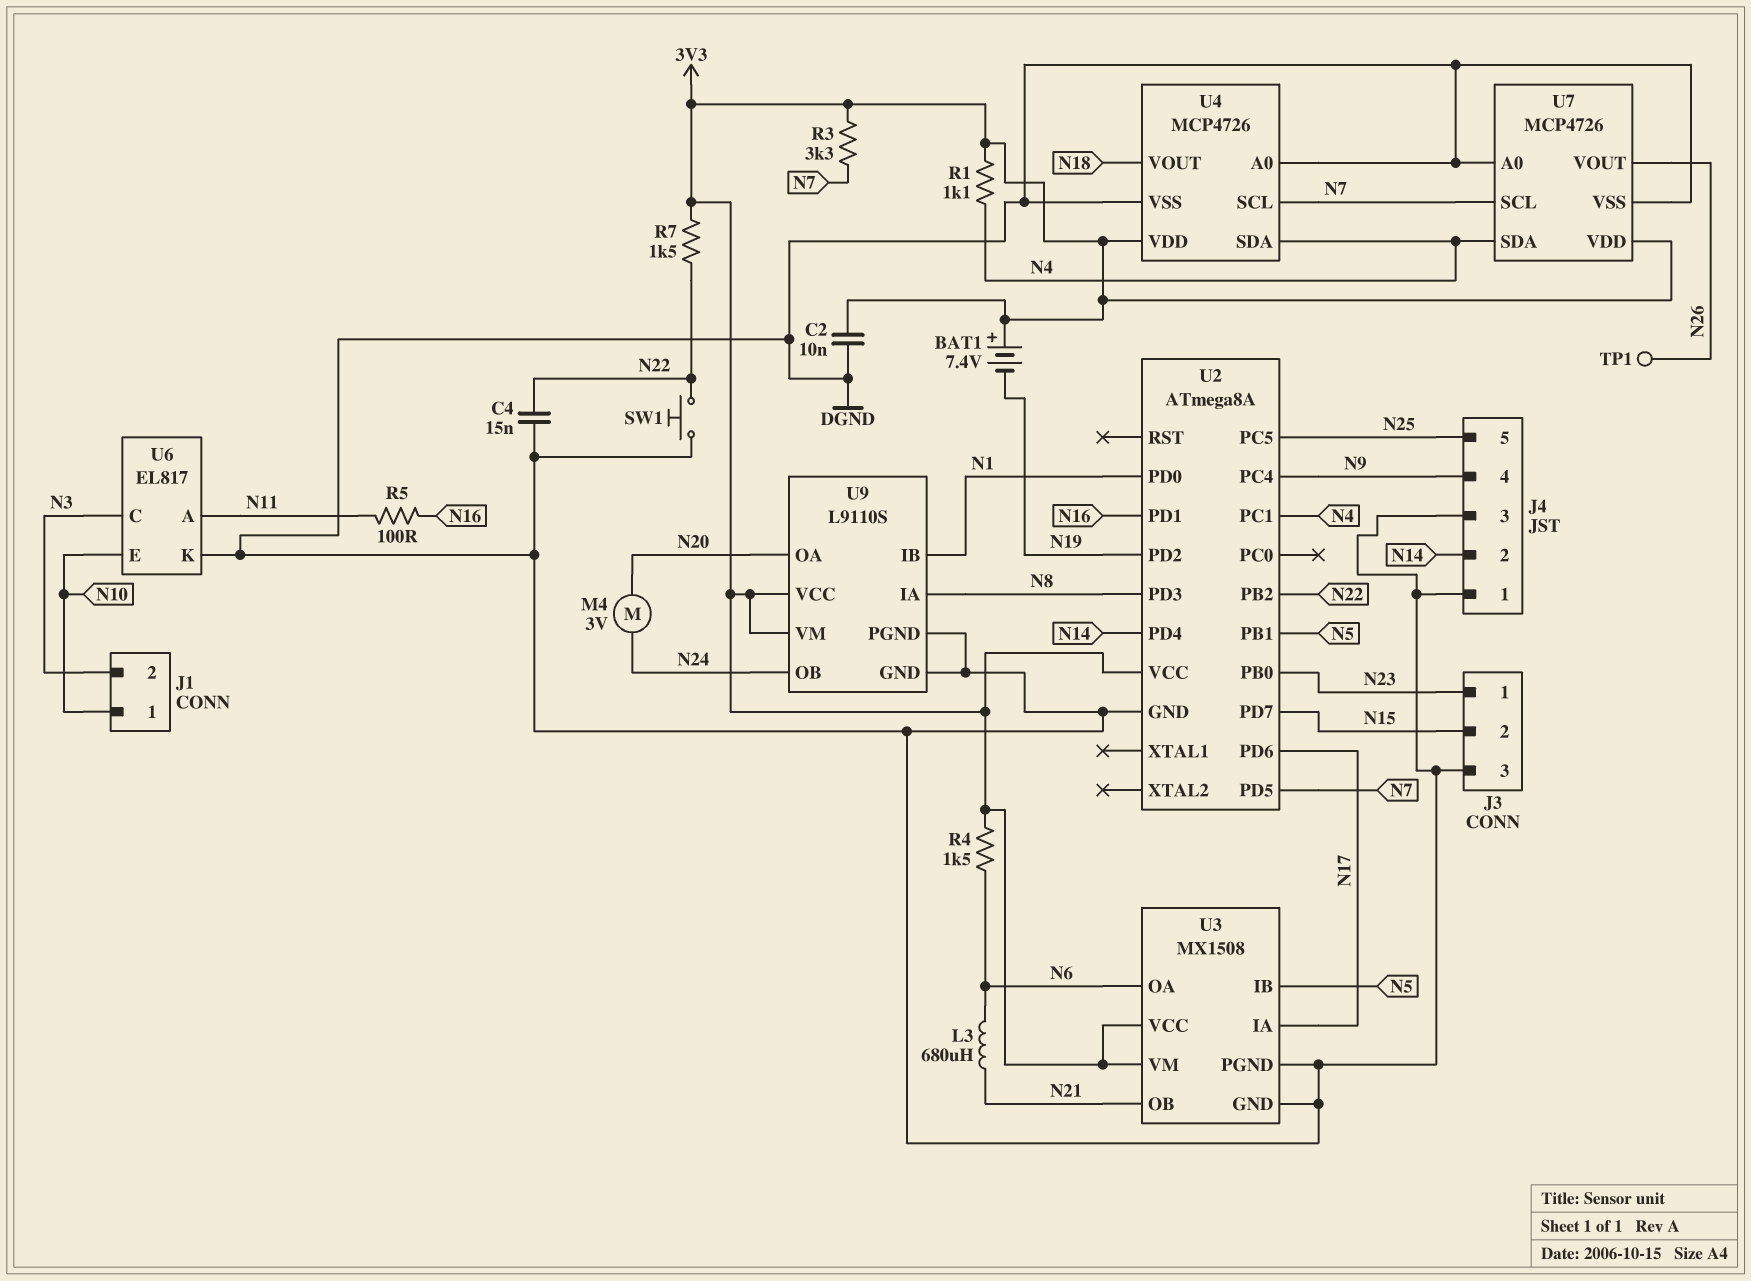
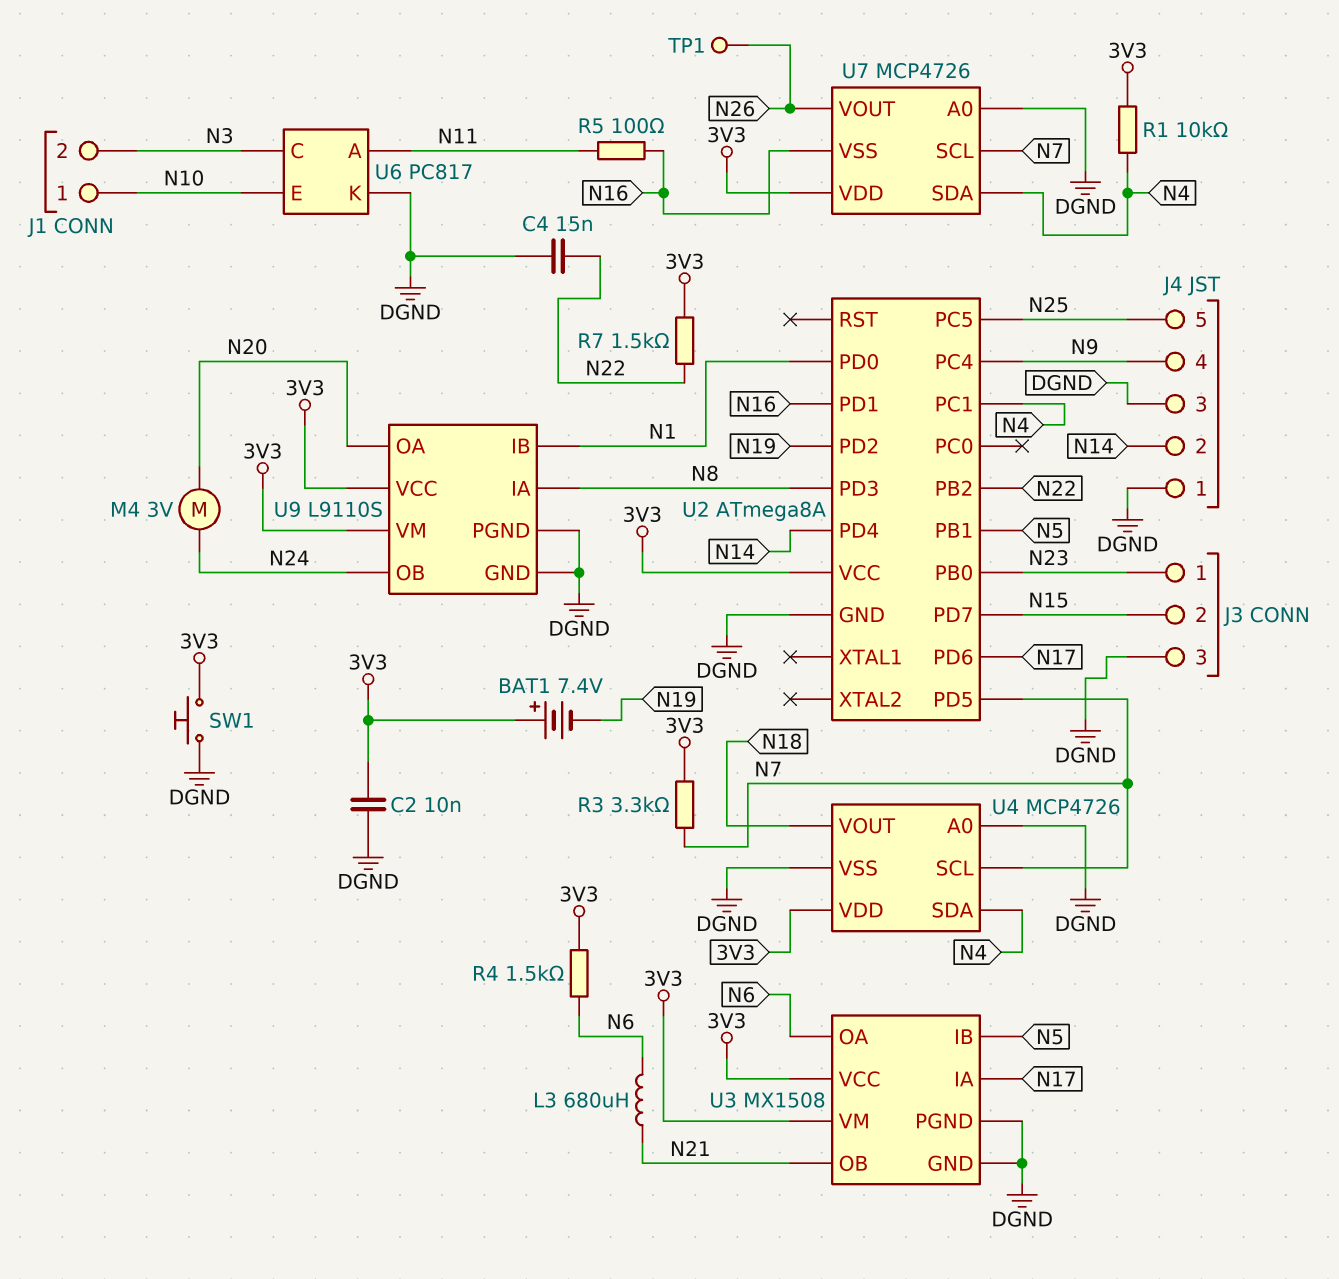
R1: 1.1k (3V3, N4) -> 10k (3V3, N4)
SW1: button (DGND, N22) -> button (3V3, DGND)
U6: EL817 -> PC817
U7 pin VSS: DGND -> N16

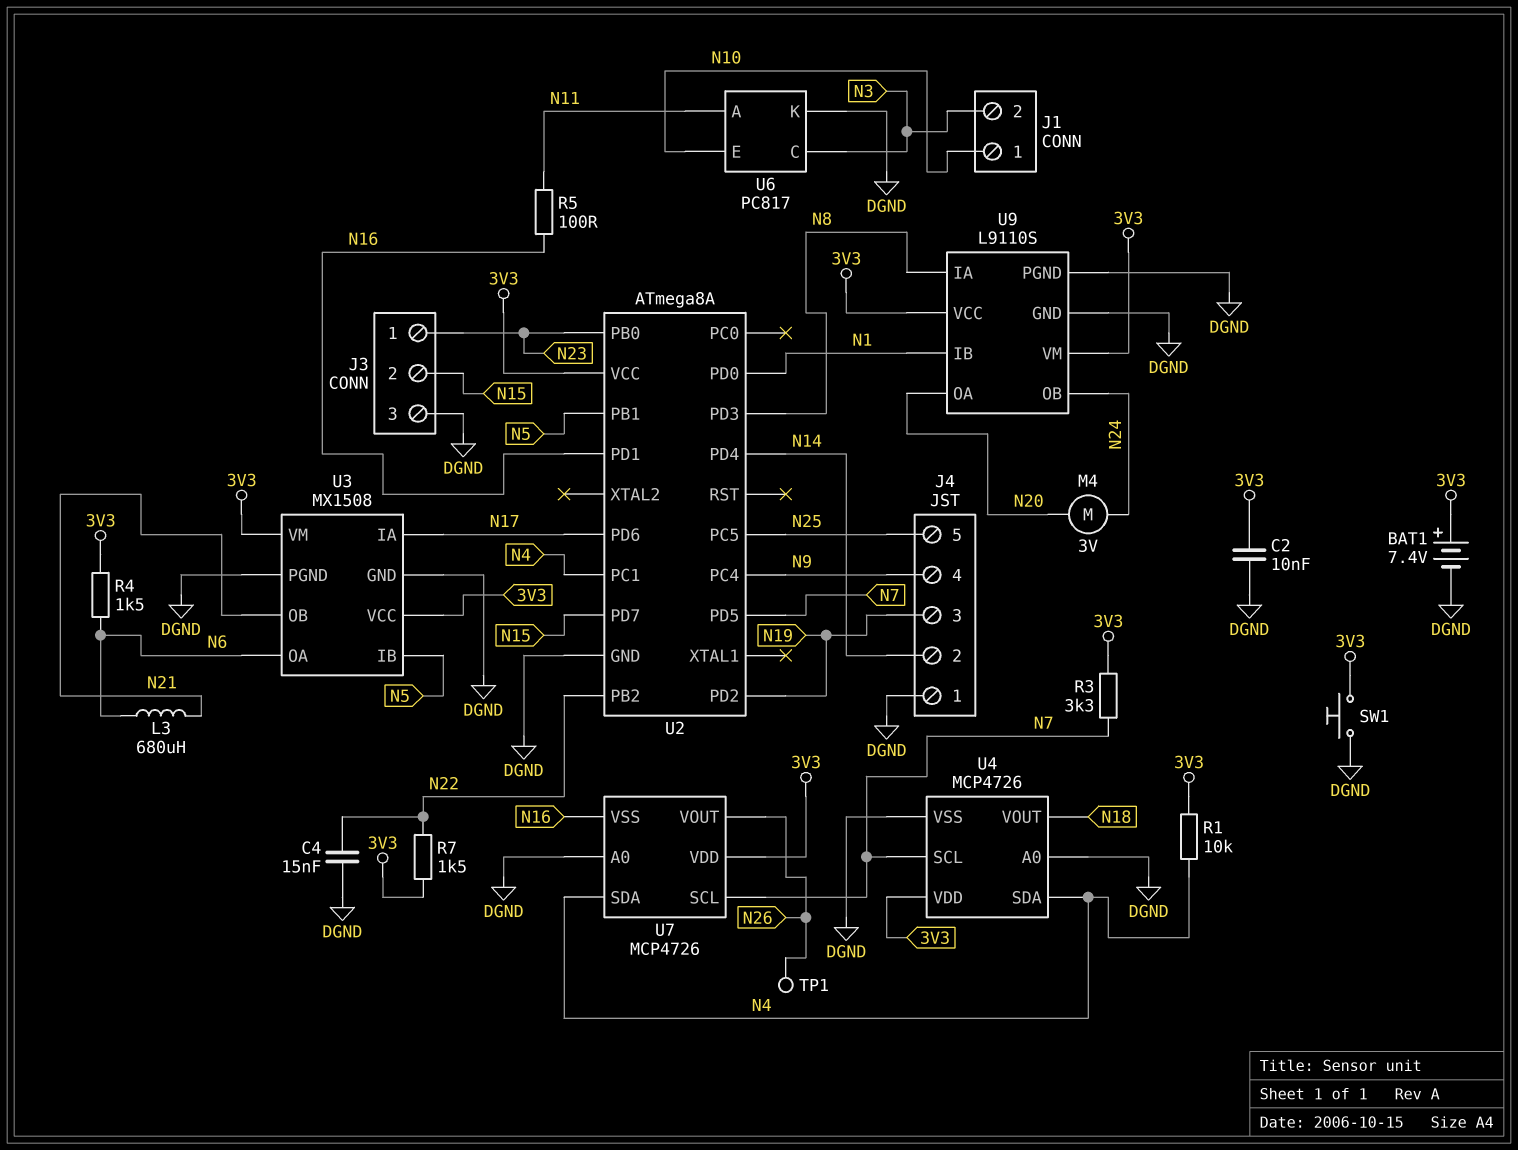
BAT1: 7.4V (plus 3V3, minus N19) -> 7.4V (plus 3V3, minus DGND)
J4 pin 3: DGND -> N19

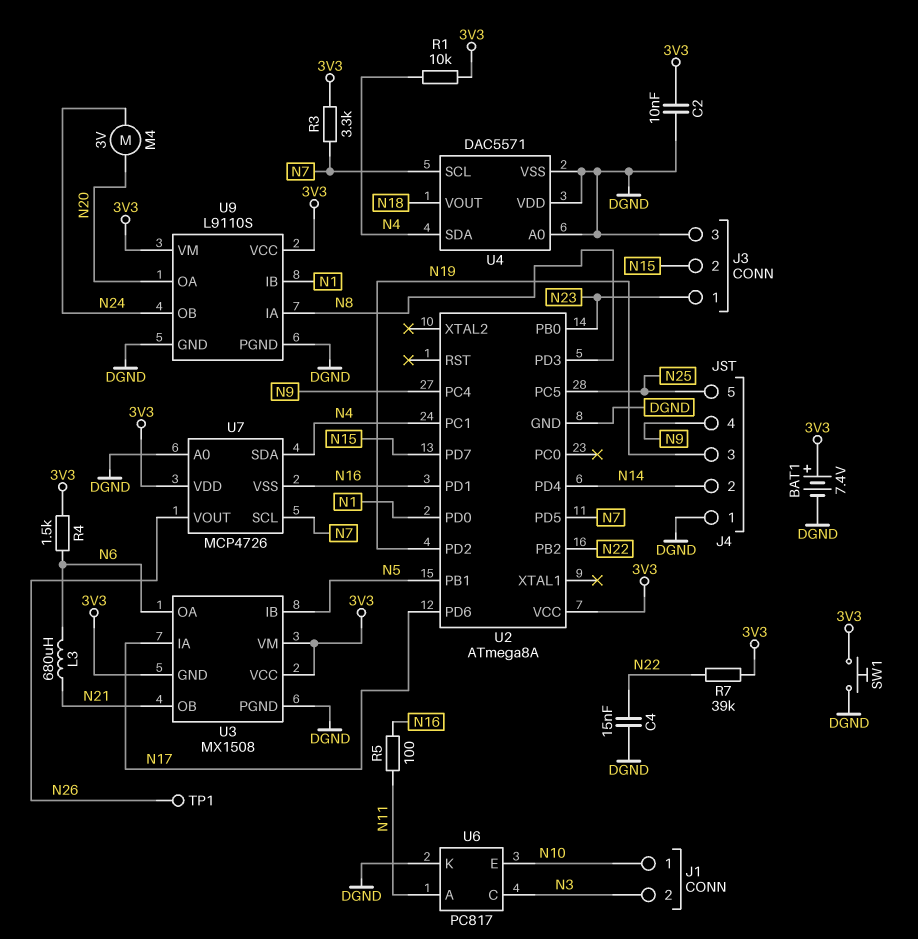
R7: 1.5k (3V3, N22) -> 39k (3V3, N22)
U3 pin GND: DGND -> 3V3
U4: MCP4726 -> DAC5571
U4 pin VDD: 3V3 -> DGND

